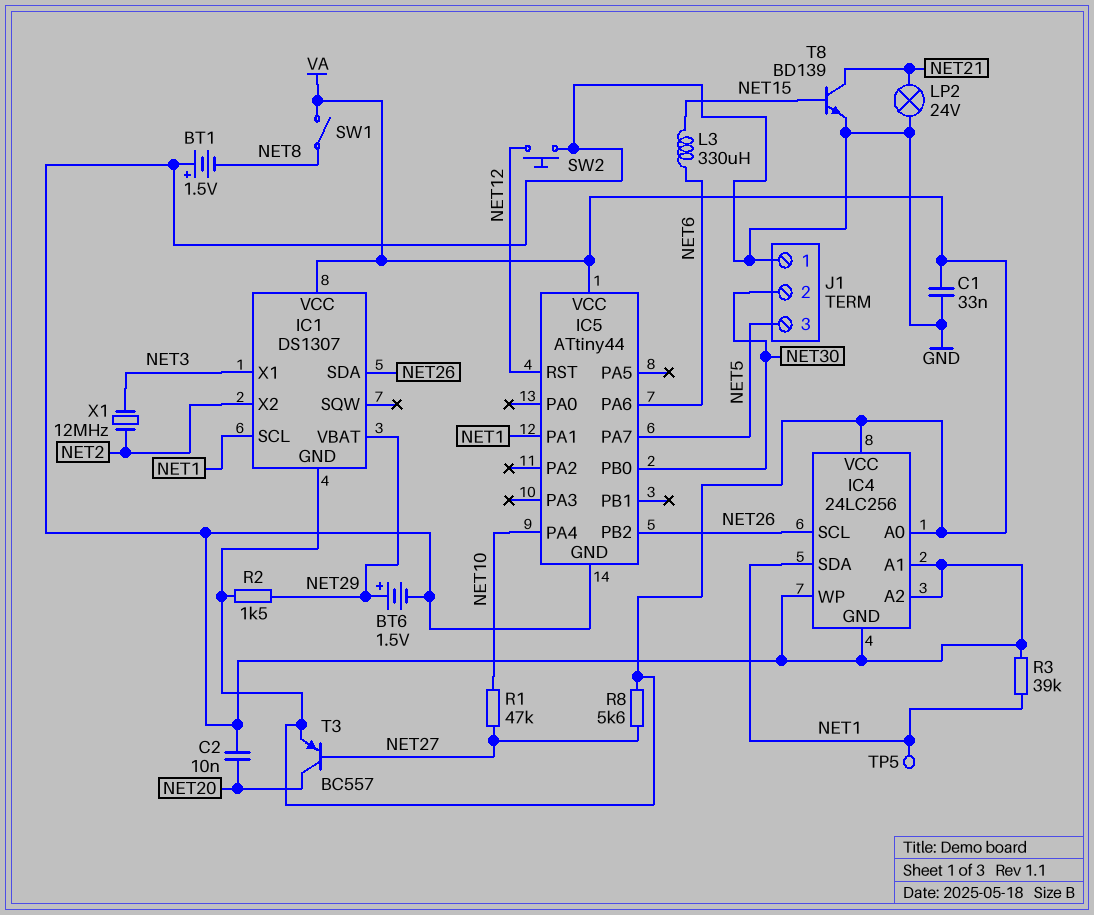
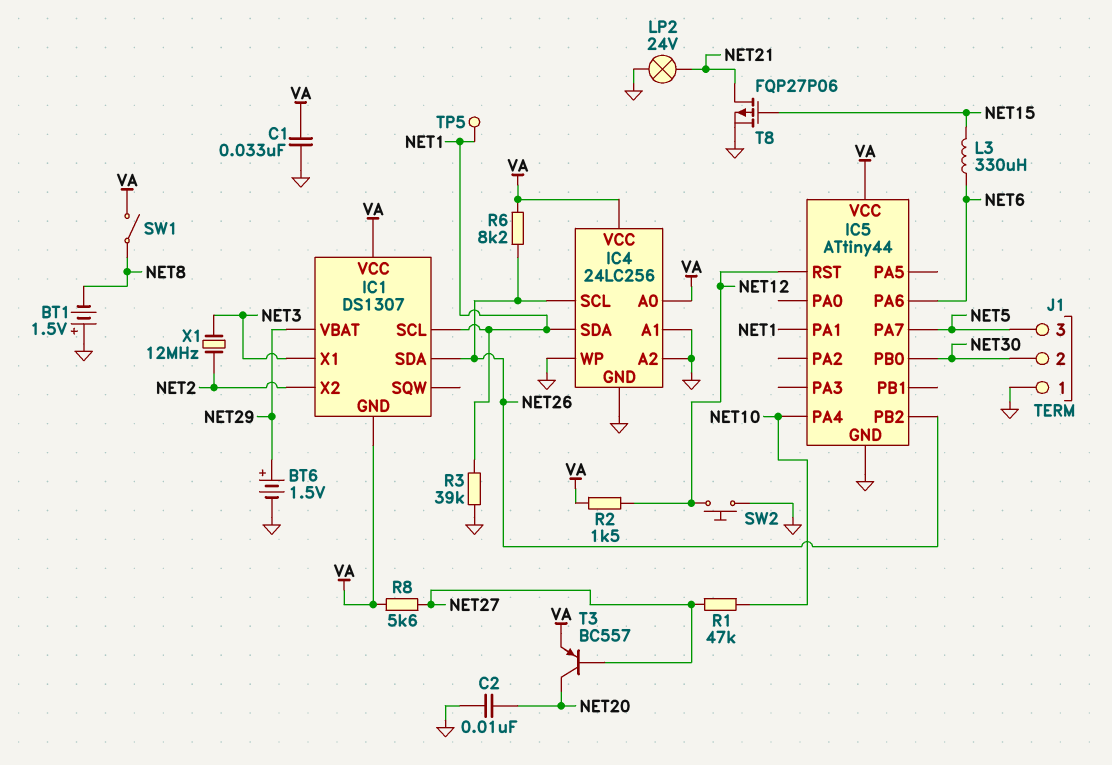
R2: 1.5k (NET29, VA) -> 1.5k (NET12, VA)
R6: none -> 8.2k (NET26, VA)
T8: NPN BD139 (B NET15, C NET21, E GND) -> PMOS FQP27P06 (G NET15, D NET21, S GND)

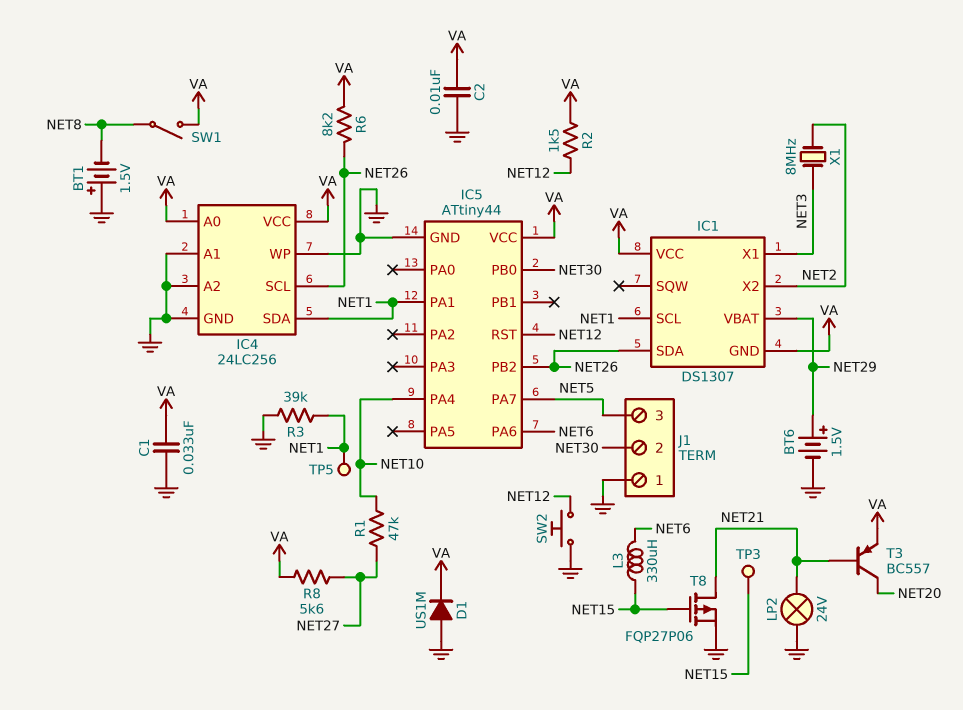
C2: 10nF (GND, NET20) -> 10nF (GND, VA)
D1: none -> diode US1M (A GND, K VA)
T3: PNP BC557 (B NET27, C NET20, E VA) -> PNP BC557 (B NET21, C NET20, E VA)
TP3: none -> test point (NET15)
X1: 12MHz (NET2, NET3) -> 8MHz (NET2, NET3)

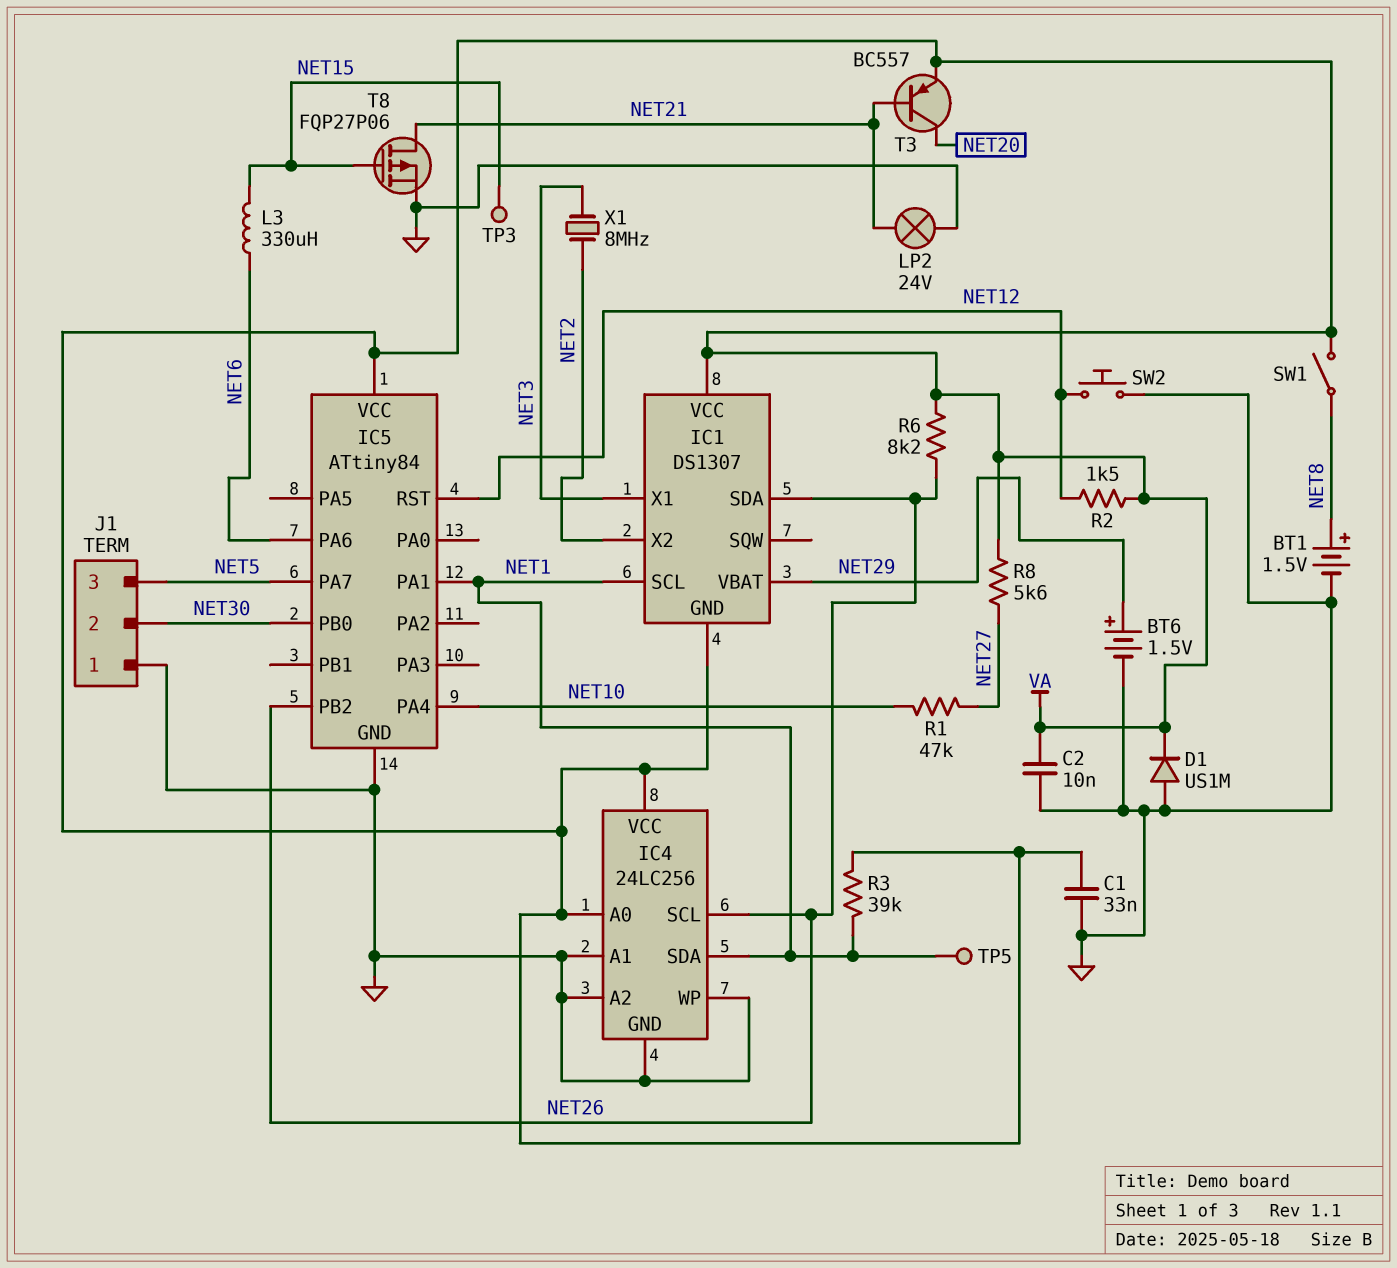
BT1: 1.5V (plus GND, minus NET8) -> 1.5V (plus NET8, minus GND)
IC5: ATtiny44 -> ATtiny84
R3: 39k (GND, NET1) -> 39k (NET1, VA)

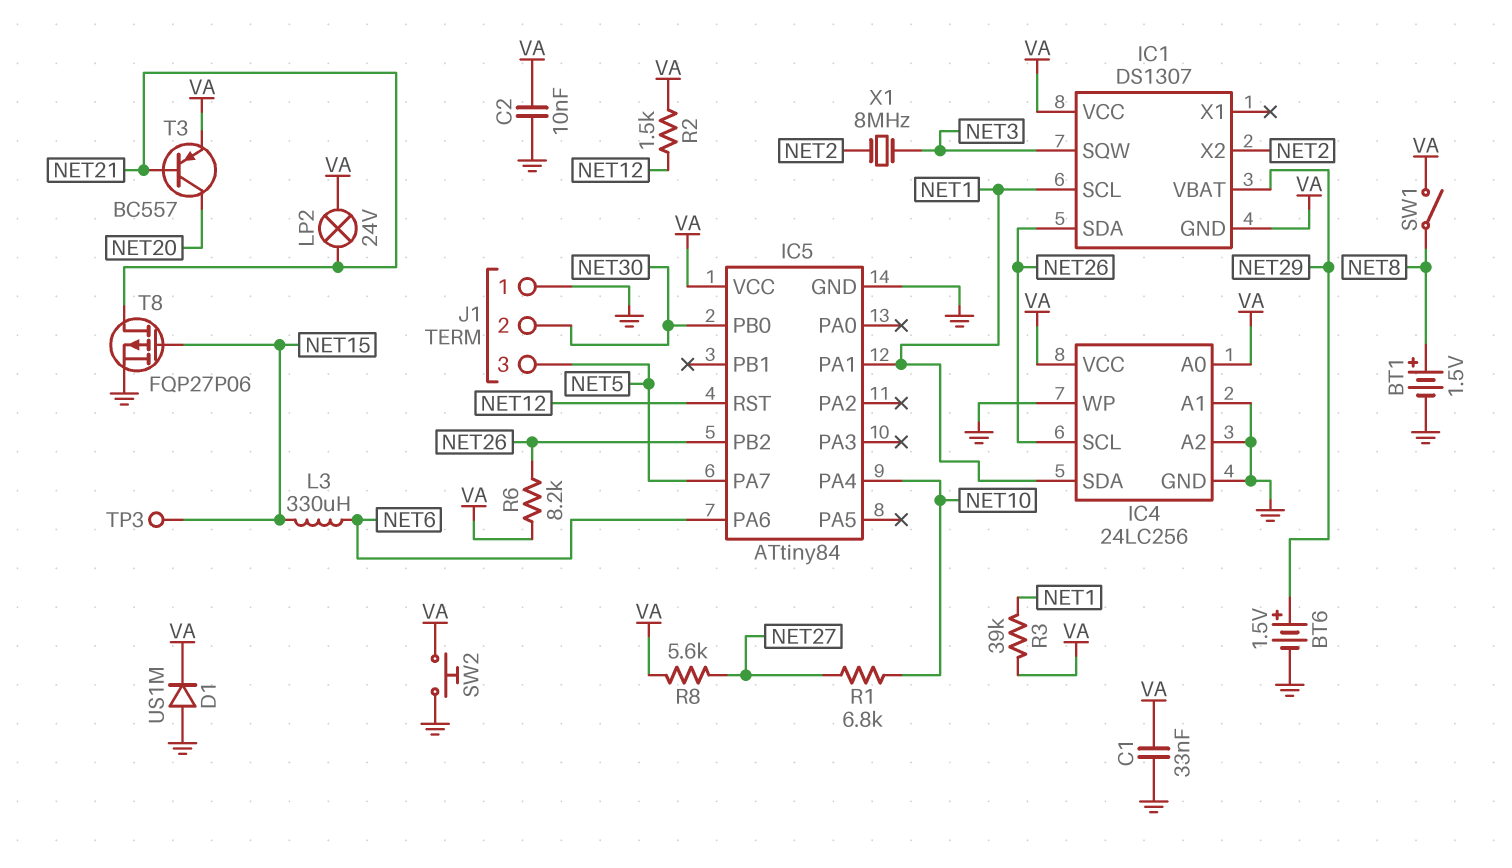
IC1 pin SQW: none -> NET3
IC1 pin X1: NET3 -> none
LP2: lamp 24V (GND, NET21) -> lamp 24V (NET21, VA)
R1: 47k (NET10, NET27) -> 6.8k (NET10, NET27)
SW2: button (GND, NET12) -> button (GND, VA)
TP5: test point (NET1) -> none

